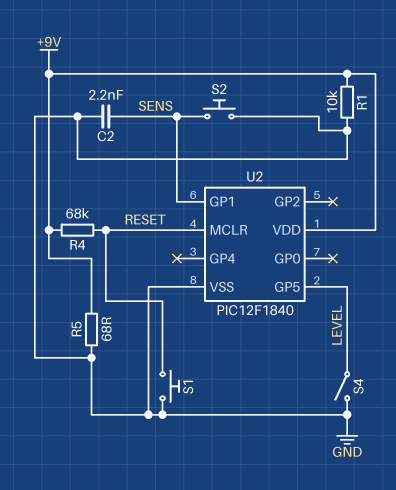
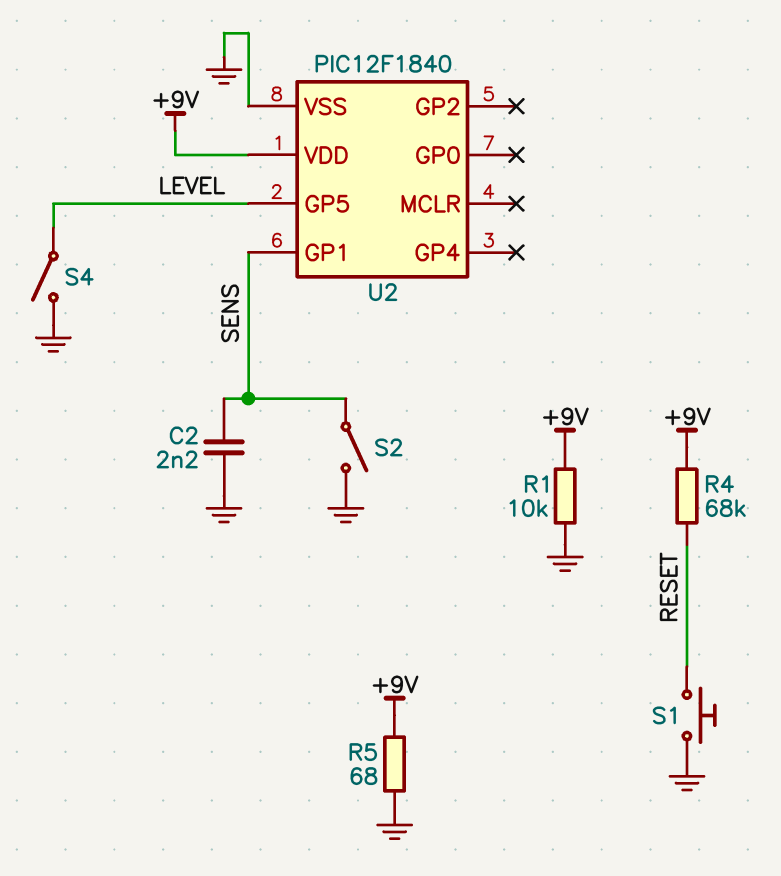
S2: button (GND, SENS) -> switch (GND, SENS)
U2 pin MCLR: RESET -> none

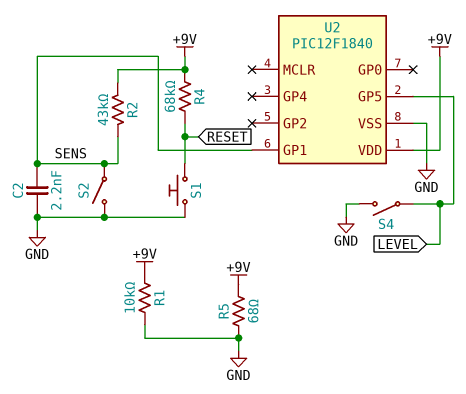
R2: none -> 43k (+9V, SENS)

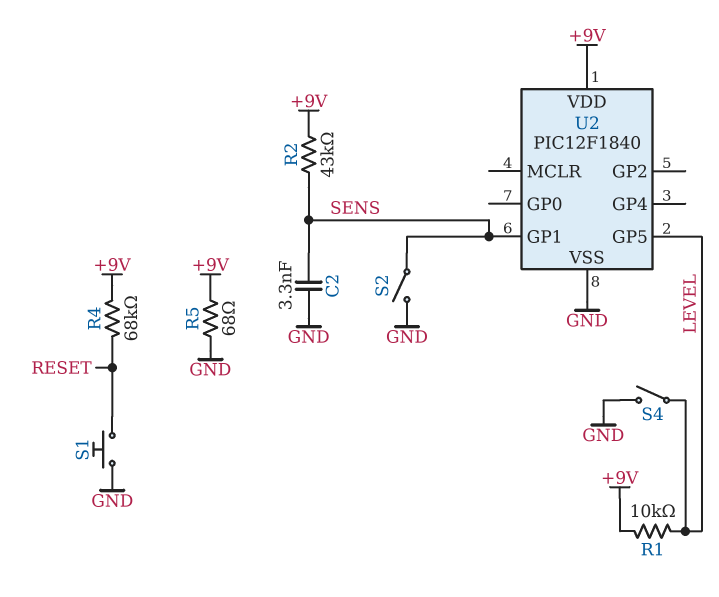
C2: 2.2nF (GND, SENS) -> 3.3nF (GND, SENS)
R1: 10k (+9V, GND) -> 10k (+9V, LEVEL)

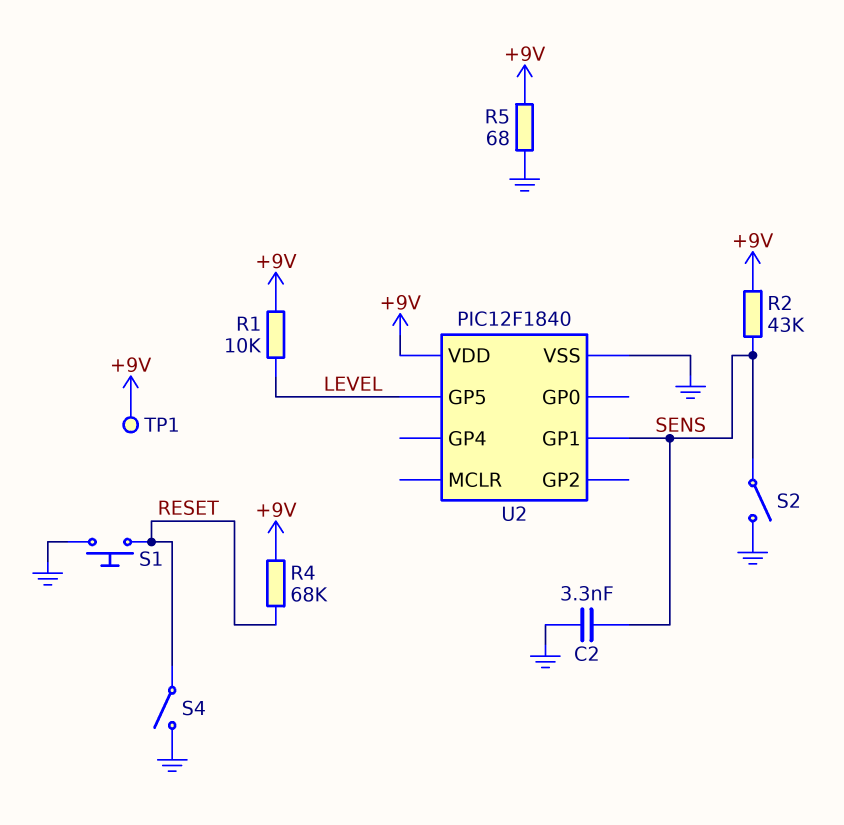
S4: switch (GND, LEVEL) -> switch (GND, RESET)
TP1: none -> test point (+9V)

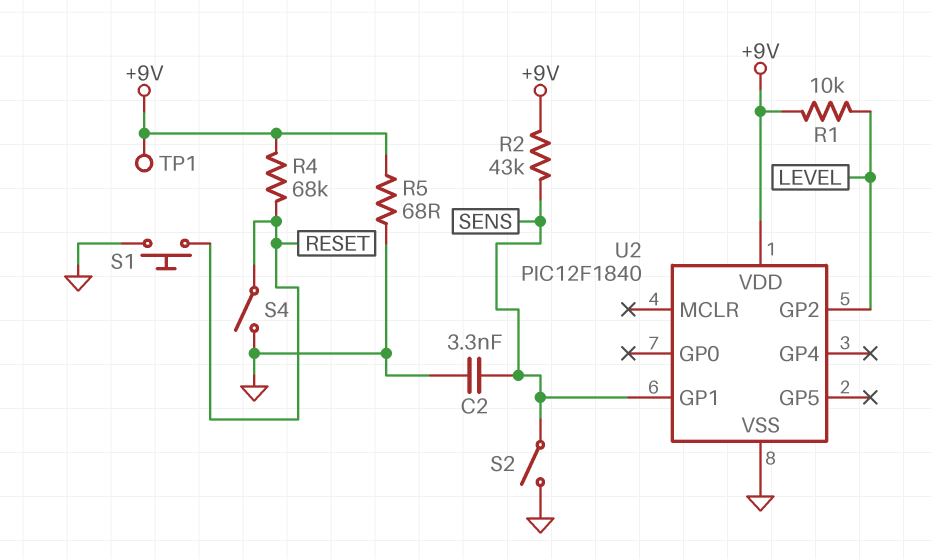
U2 pin GP2: none -> LEVEL
U2 pin GP5: LEVEL -> none

